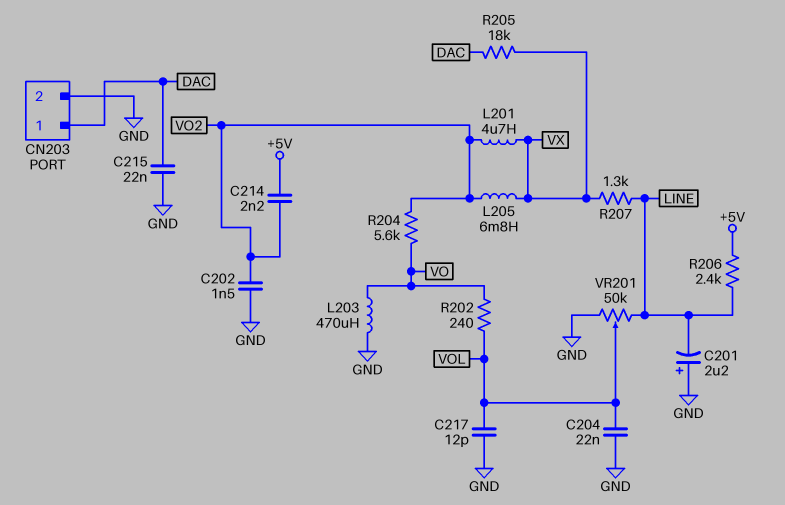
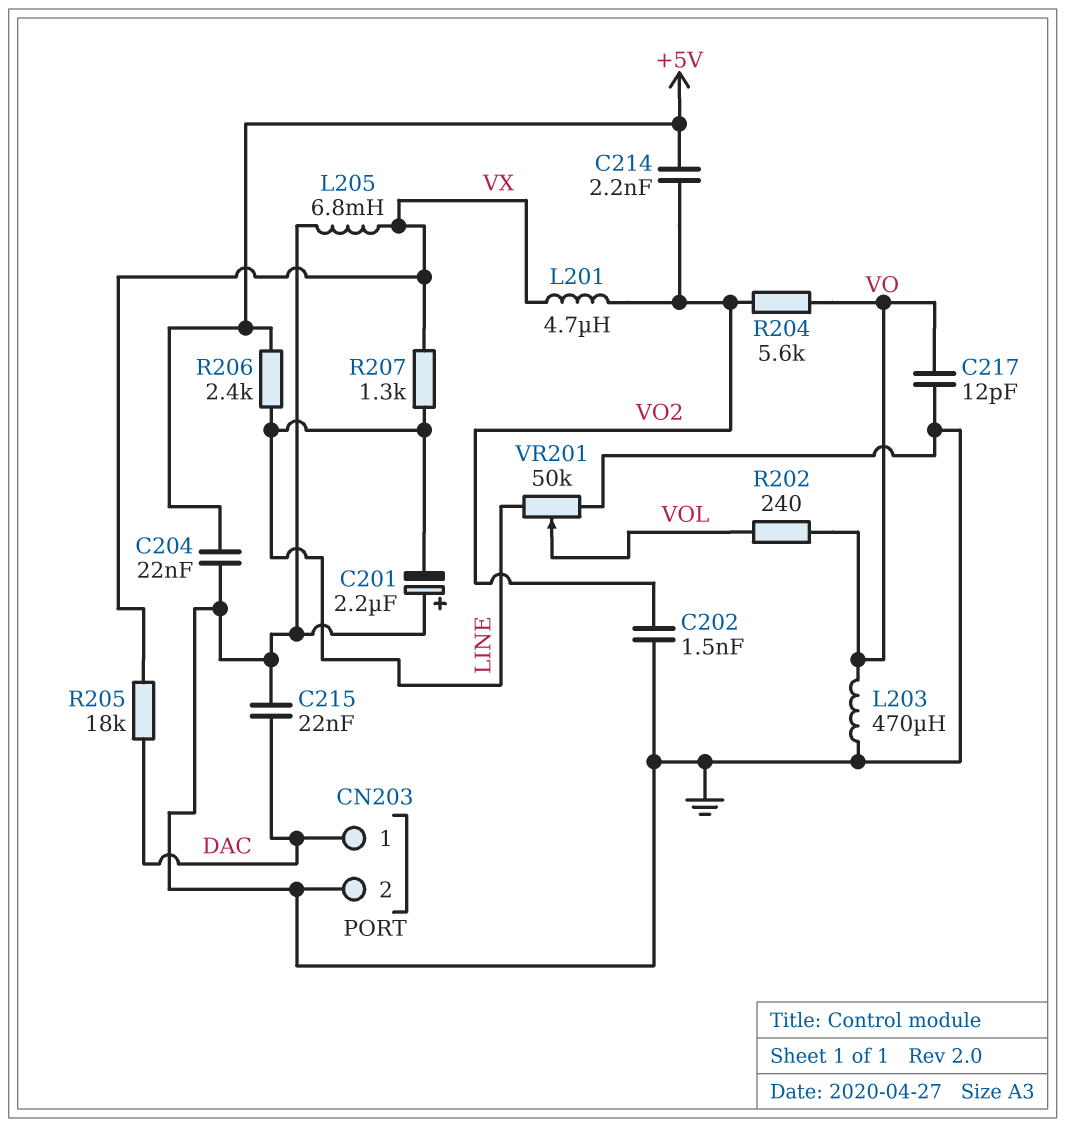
C204: 22nF (GND, VOL) -> 22nF (+5V, GND)
C217: 12pF (GND, VOL) -> 12pF (GND, VO)
L205: 6.8mH (VO2, VX) -> 6.8mH (GND, VX)

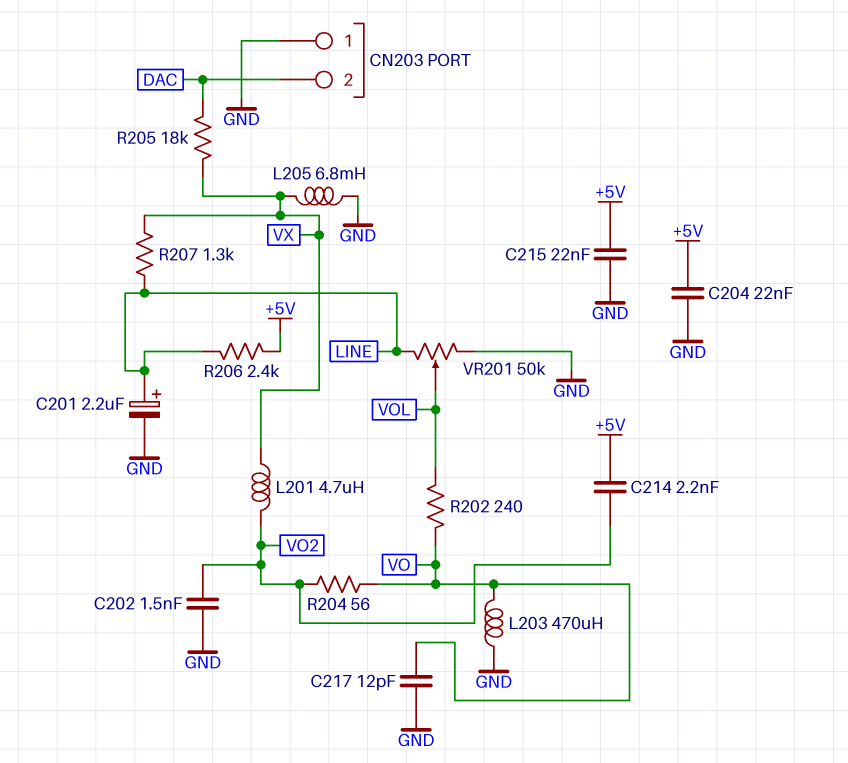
C201: 2.2uF (plus GND, minus LINE) -> 2.2uF (plus LINE, minus GND)
C215: 22nF (DAC, GND) -> 22nF (+5V, GND)
CN203 pin 1: DAC -> GND
CN203 pin 2: GND -> DAC
R204: 5.6k (VO, VO2) -> 56 (VO, VO2)

